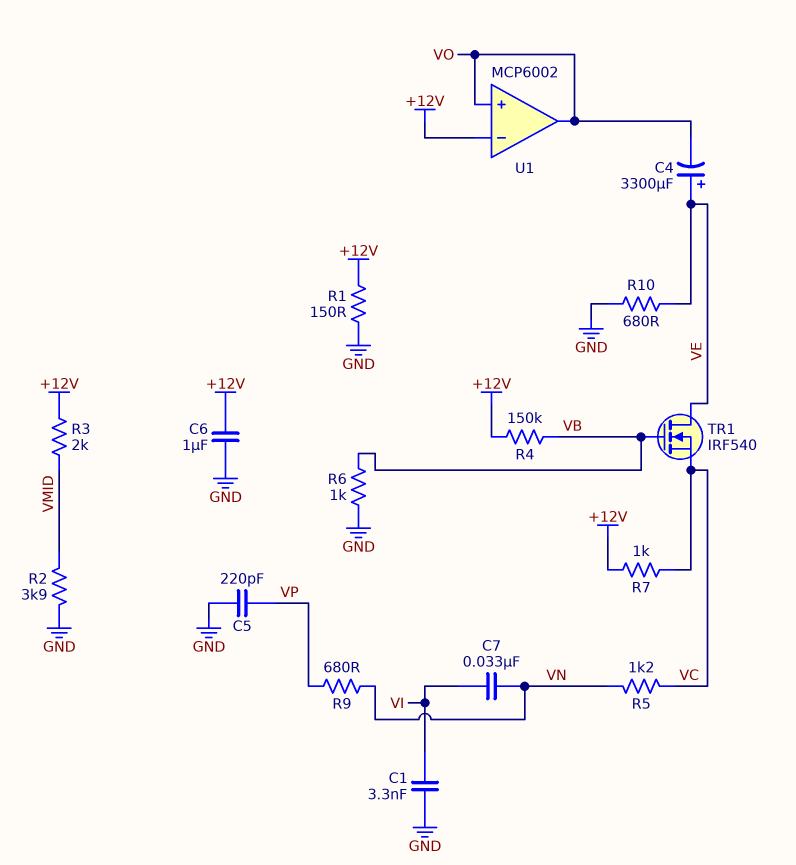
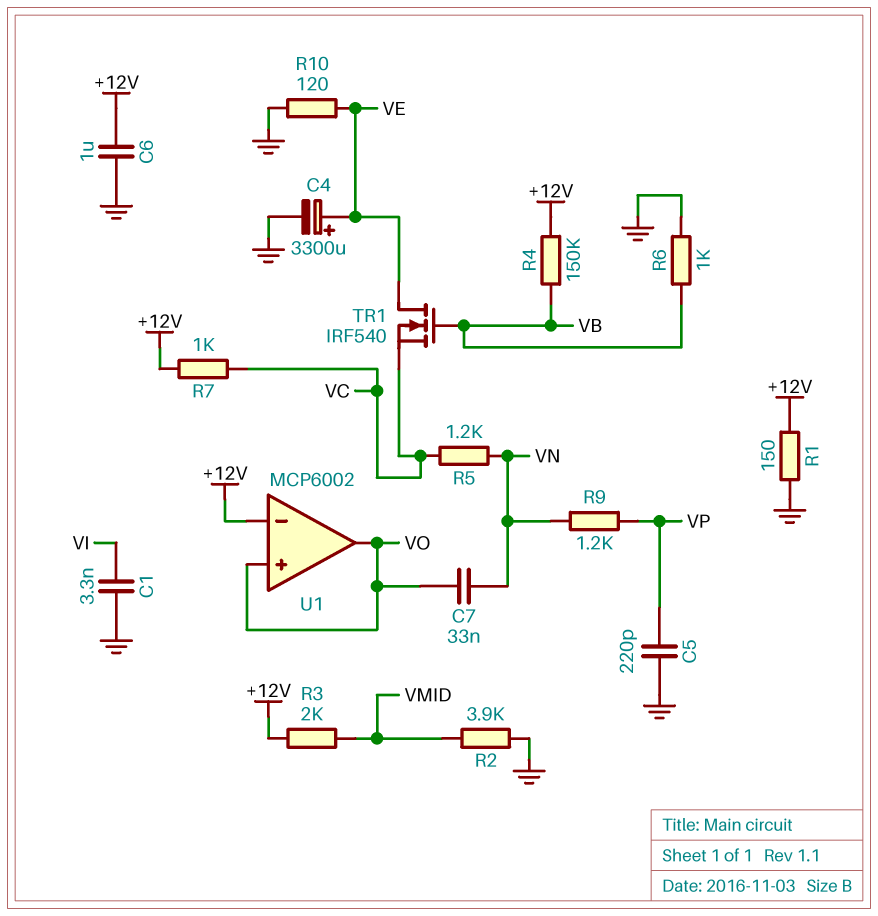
C4: 3300uF (plus VE, minus VO) -> 3300uF (plus VE, minus GND)
C7: 33nF (VI, VN) -> 33nF (VN, VO)
R9: 680 (VN, VP) -> 1.2k (VN, VP)
R10: 680 (GND, VE) -> 120 (GND, VE)

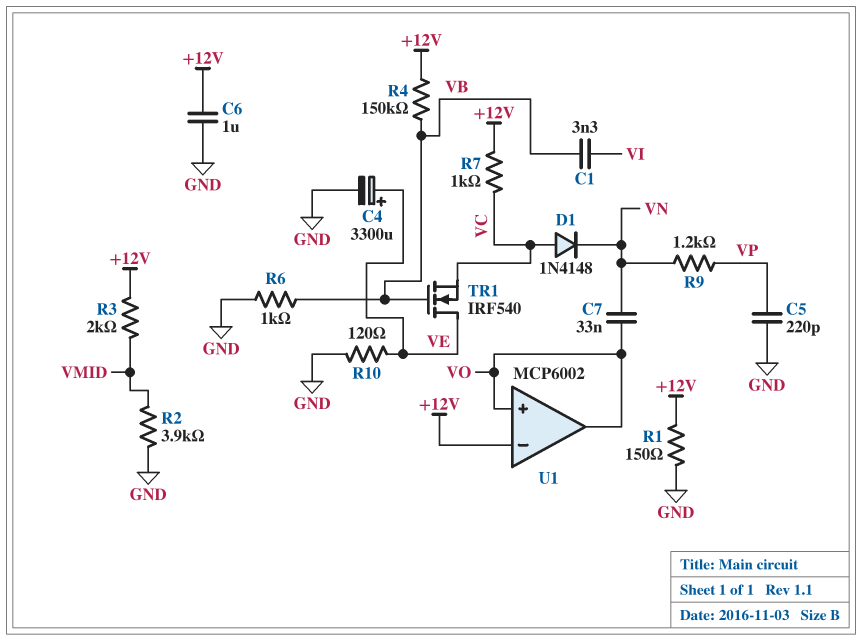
C1: 3.3nF (GND, VI) -> 3.3nF (VB, VI)
D1: none -> diode 1N4148 (A VC, K VN)
R5: 1.2k (VC, VN) -> none

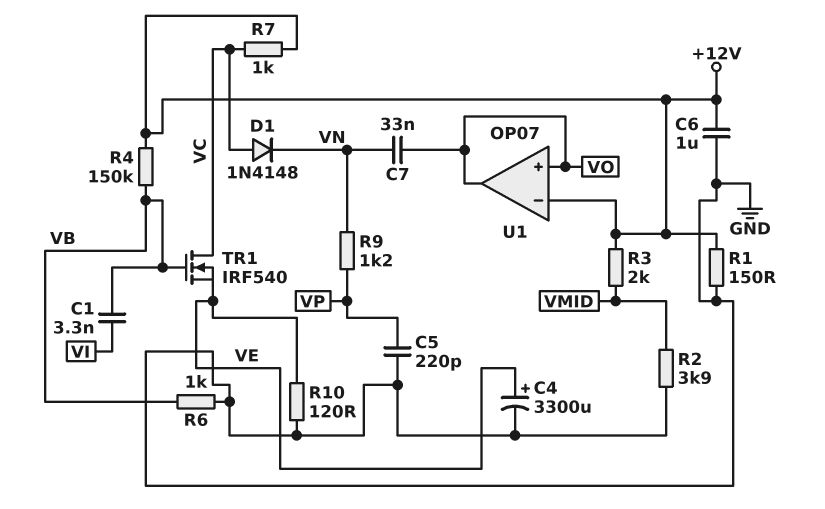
TR1: NMOS IRF540 (G VB, D VE, S VC) -> NMOS IRF540 (G VB, D VC, S VE)
U1: MCP6002 -> OP07

